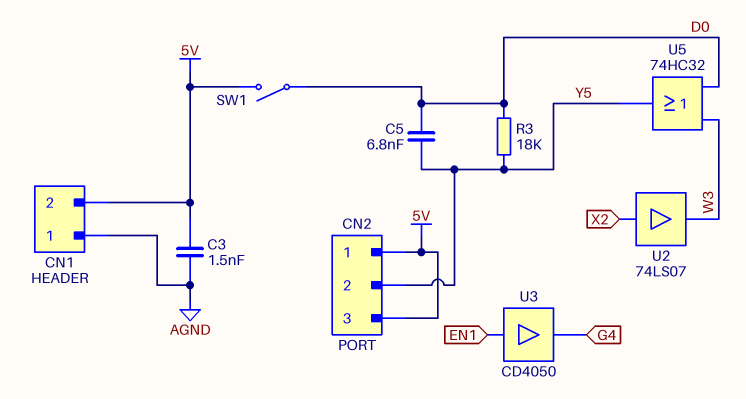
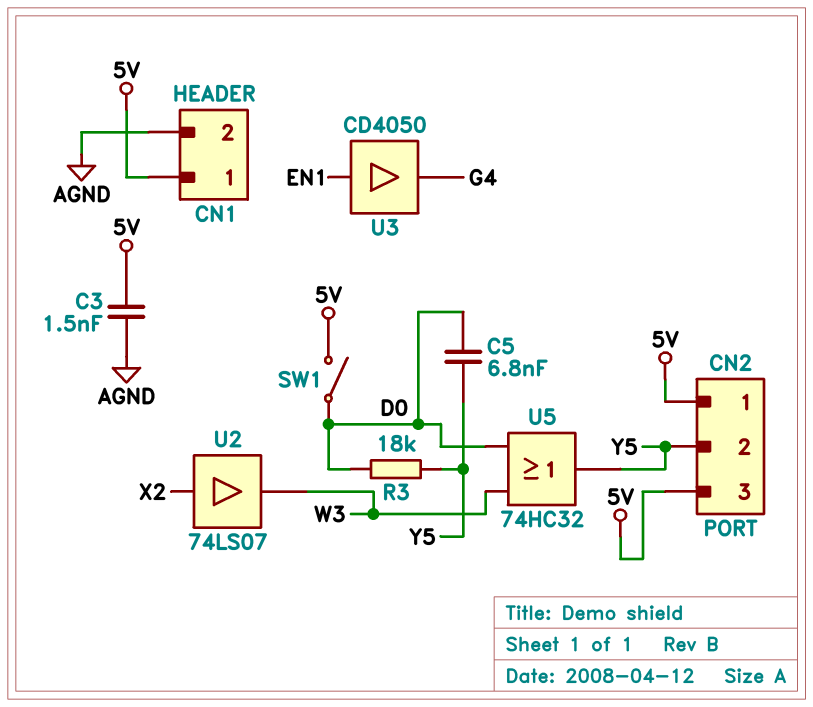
CN1 pin 1: AGND -> 5V
CN1 pin 2: 5V -> AGND

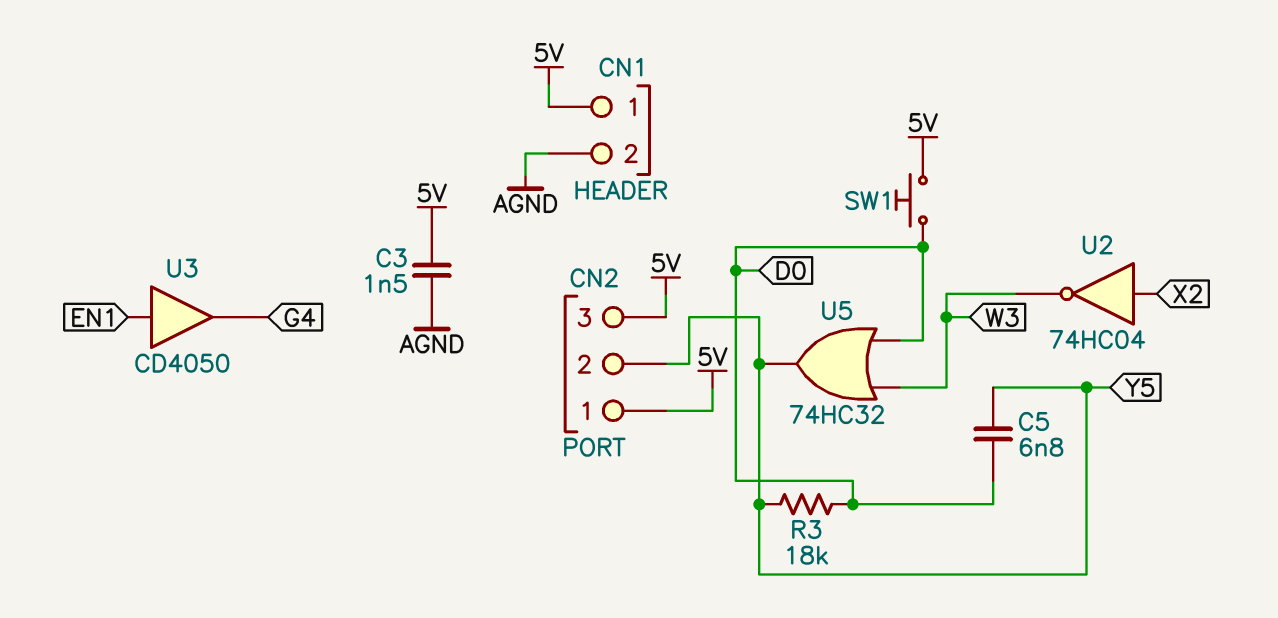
SW1: switch (5V, D0) -> button (5V, D0)
U2: buffer 74LS07 (in X2, out W3) -> NOT 74HC04 (in X2, out W3)

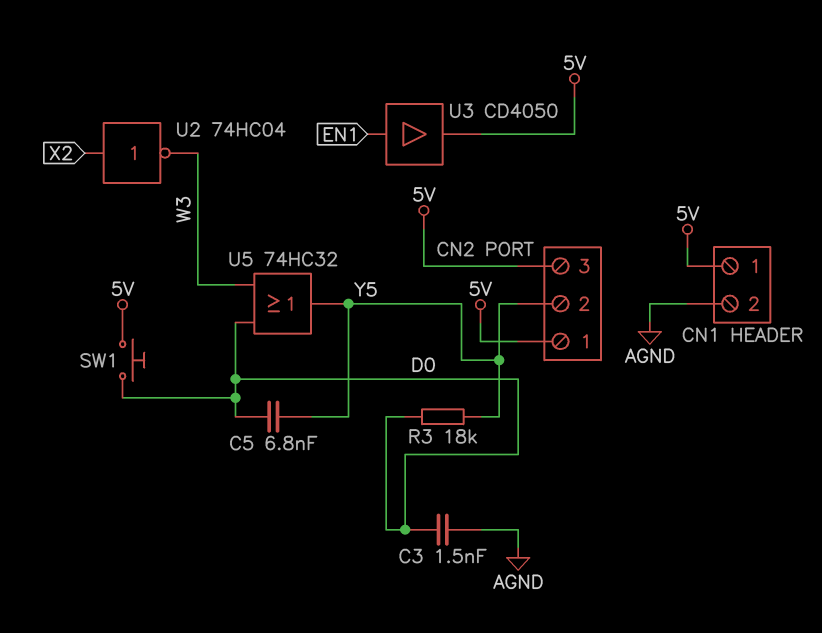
C3: 1.5nF (5V, AGND) -> 1.5nF (AGND, D0)
U3: buffer CD4050 (in EN1, out G4) -> buffer CD4050 (in EN1, out 5V)

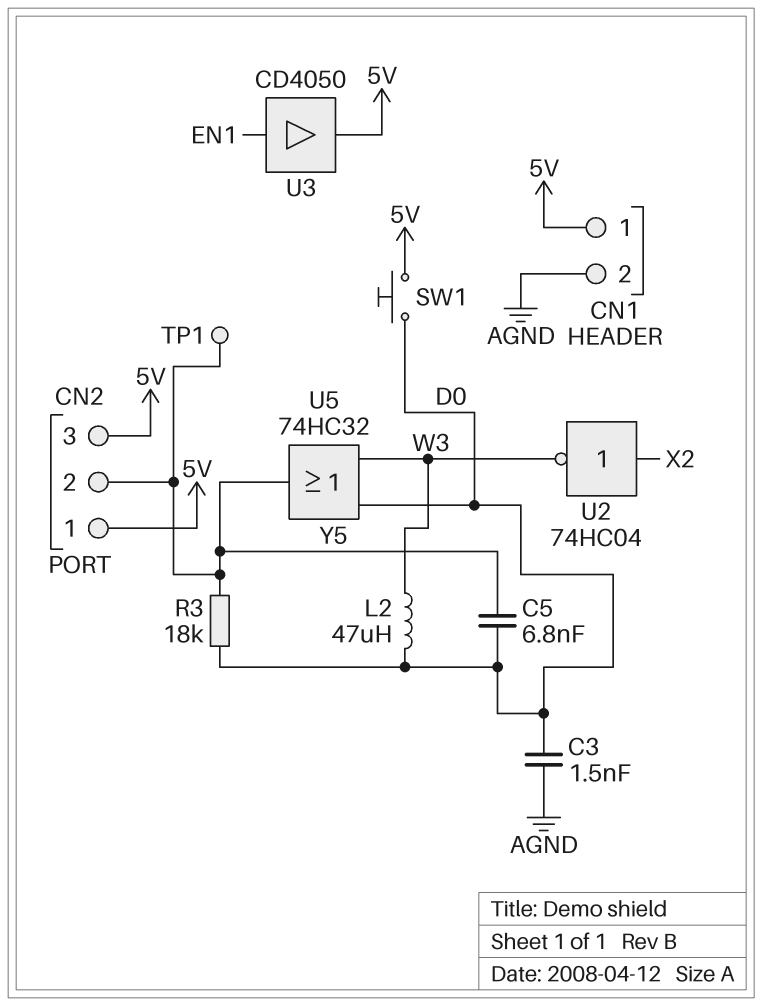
L2: none -> 47uH (D0, W3)
TP1: none -> test point (Y5)

